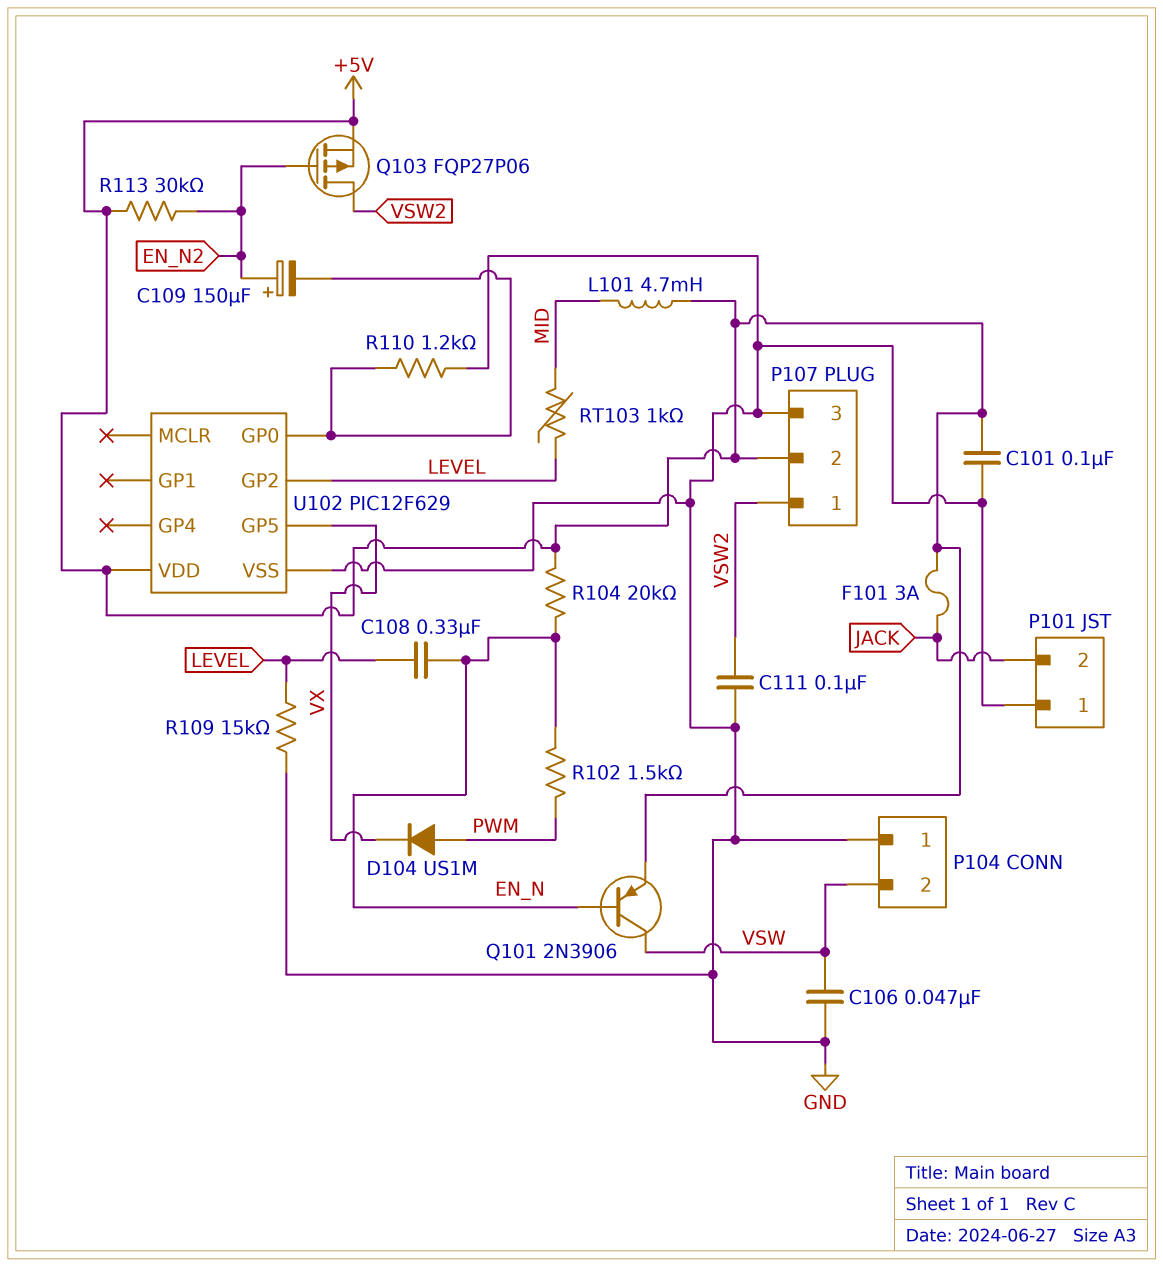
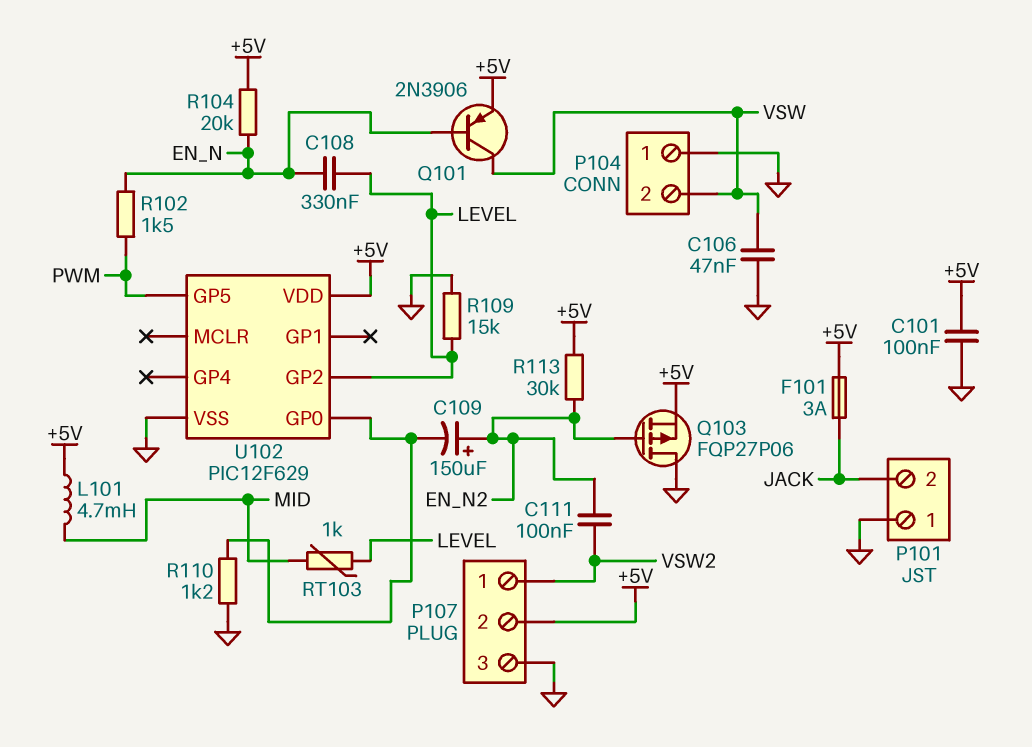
C111: 100nF (GND, VSW2) -> 100nF (EN_N2, VSW2)
D104: diode US1M (A PWM, K VX) -> none
Q103: PMOS FQP27P06 (G EN_N2, D VSW2, S +5V) -> PMOS FQP27P06 (G EN_N2, D GND, S +5V)
U102 pin GP5: VX -> PWM

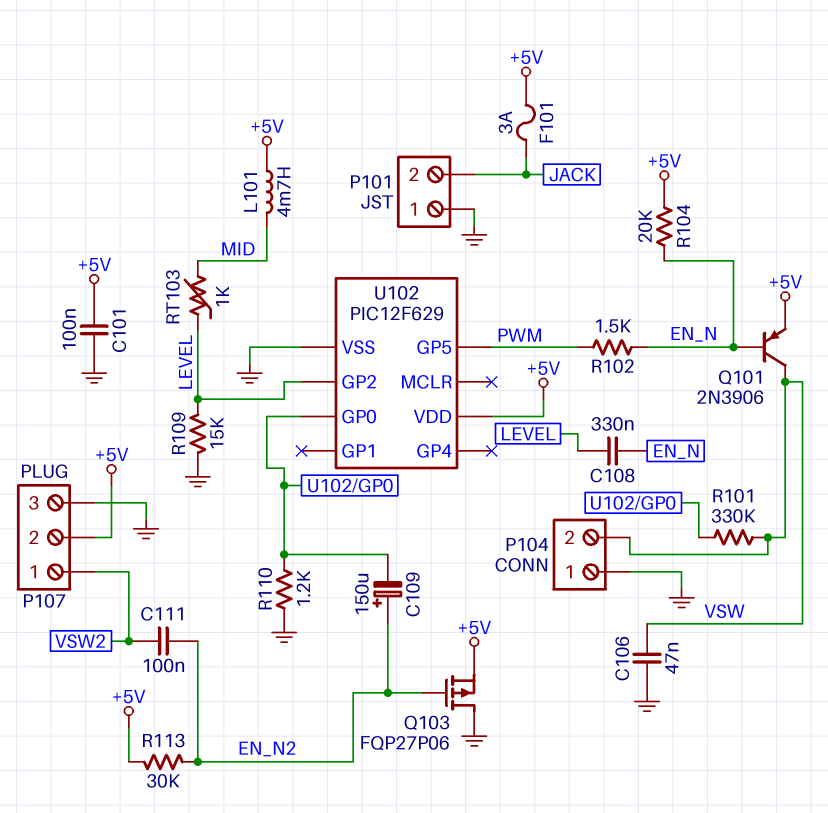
R101: none -> 330k (U102/GP0, VSW)

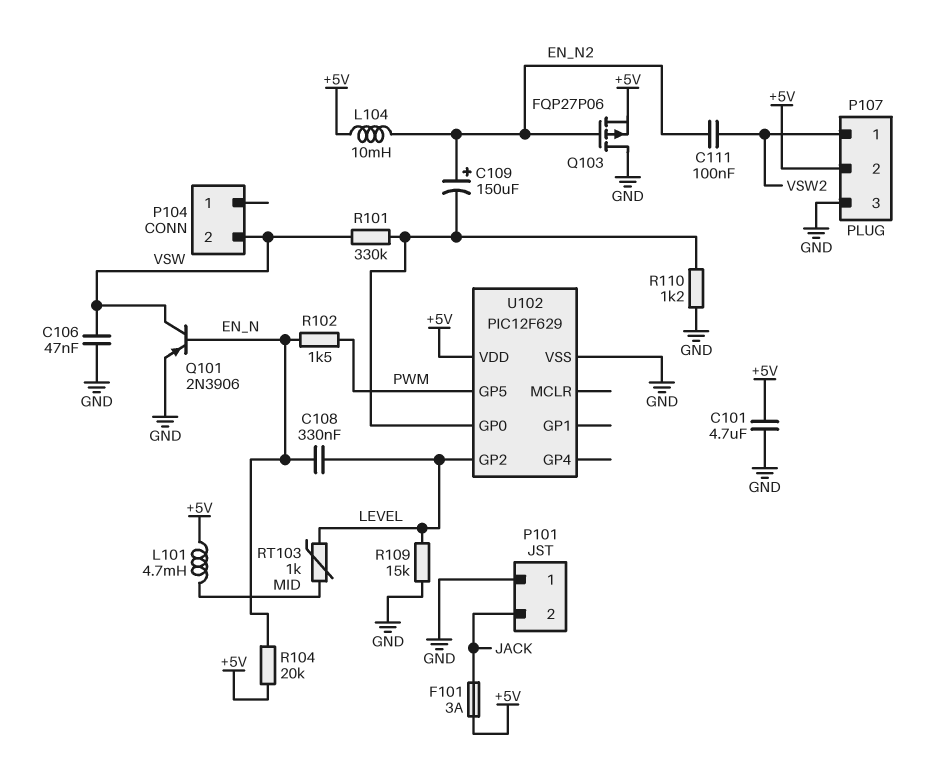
C101: 100nF (+5V, GND) -> 4.7uF (+5V, GND)
L104: none -> 10mH (+5V, EN_N2)
P104 pin 1: GND -> none
Q101: PNP 2N3906 (B EN_N, C VSW, E +5V) -> PNP 2N3906 (B EN_N, C VSW, E GND)
R113: 30k (+5V, EN_N2) -> none

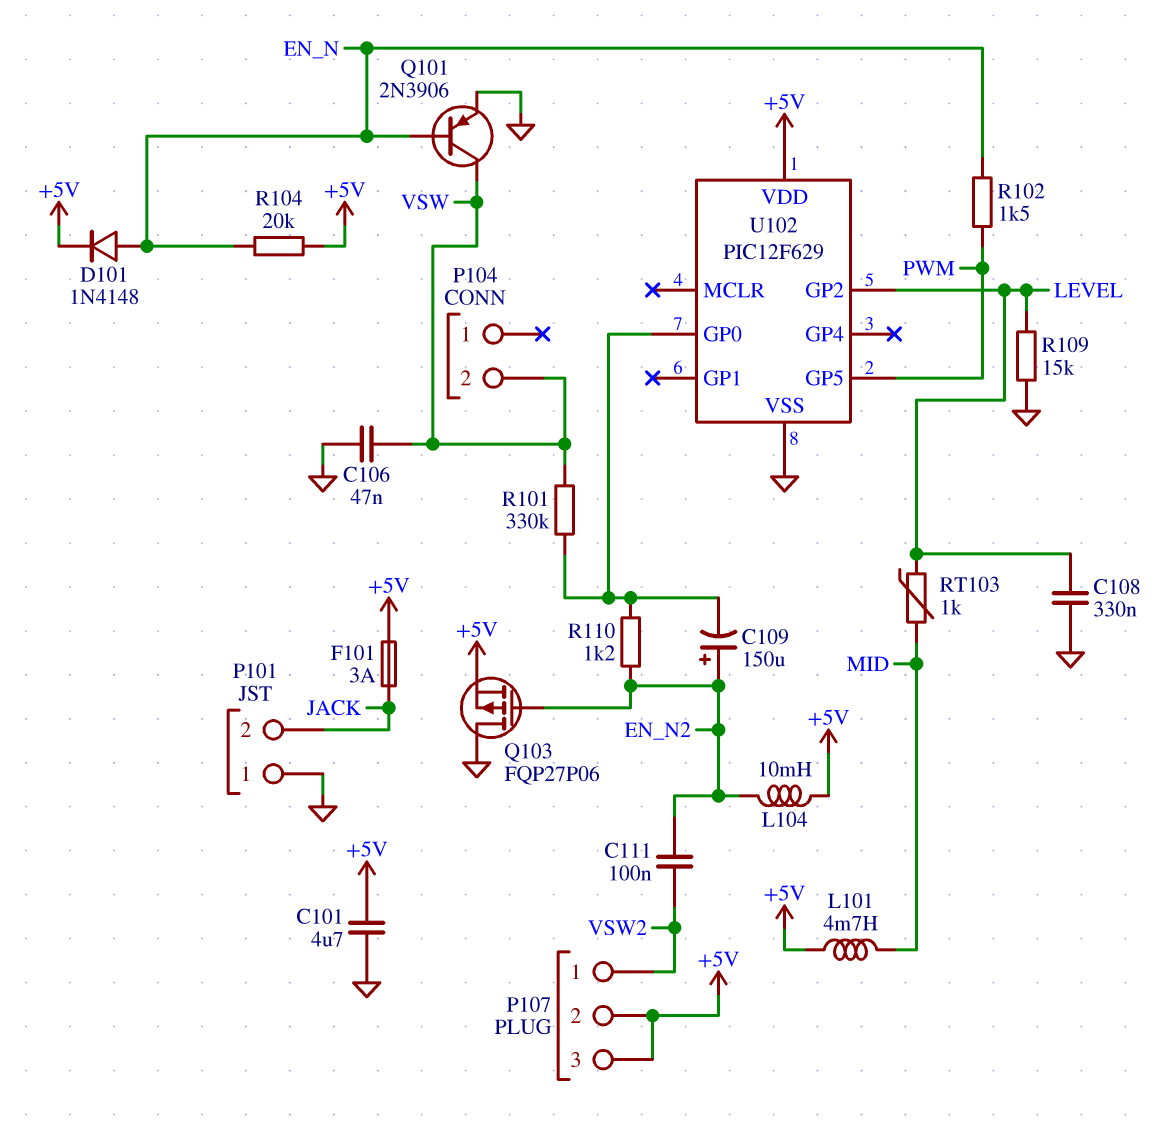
C108: 330nF (EN_N, LEVEL) -> 330nF (GND, LEVEL)
D101: none -> diode 1N4148 (A EN_N, K +5V)
P107 pin 3: GND -> +5V
R110: 1.2k (GND, U102/GP0) -> 1.2k (EN_N2, U102/GP0)

